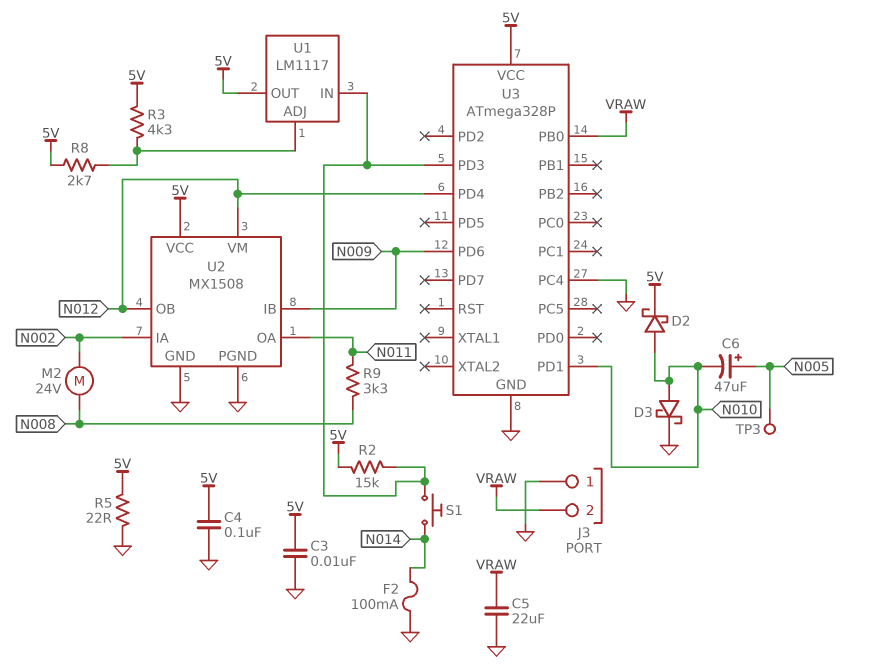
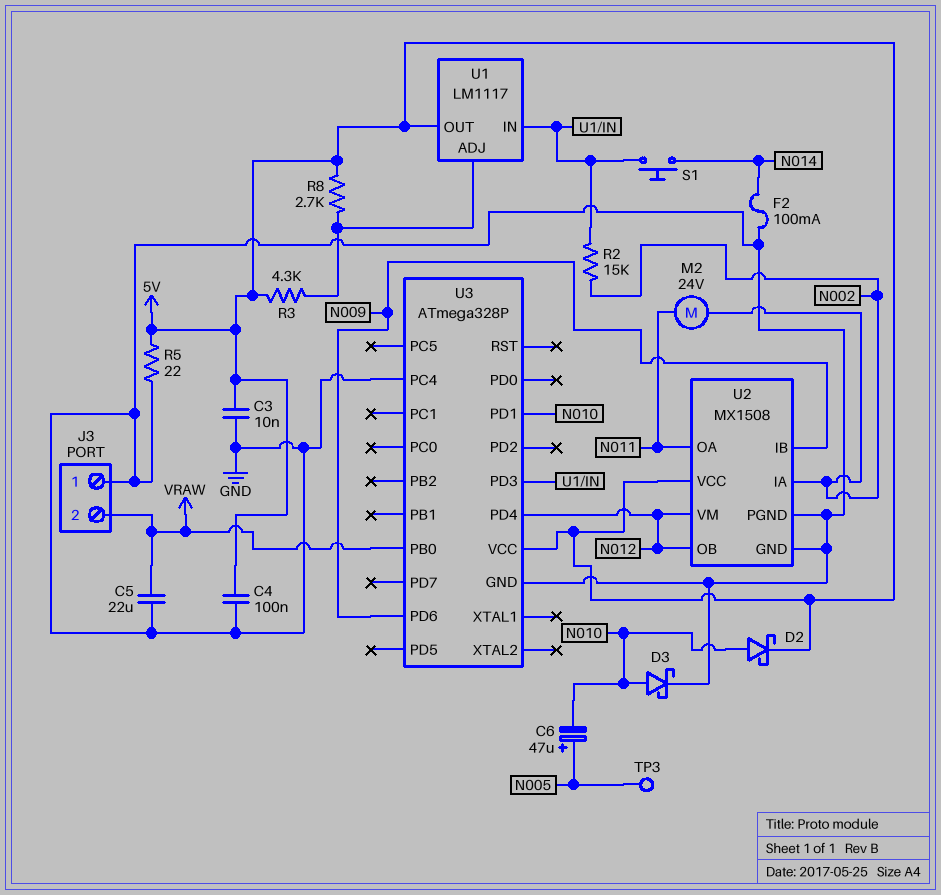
M2: motor 24V (N002, N008) -> motor 24V (N002, N011)
R2: 15k (5V, U1/IN) -> 15k (N002, U1/IN)
R9: 3.3k (N008, N011) -> none

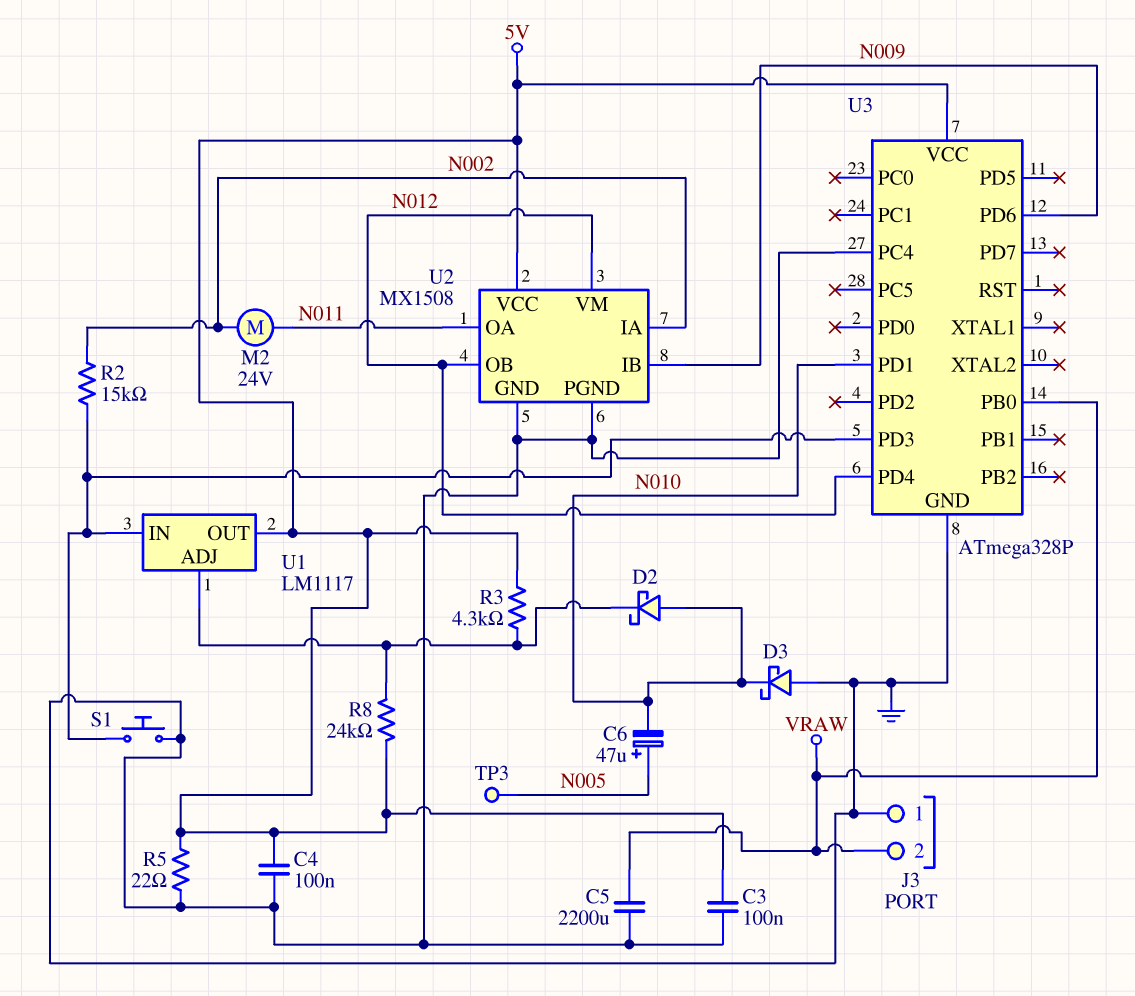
C3: 10nF (5V, GND) -> 100nF (5V, GND)
C5: 22uF (GND, VRAW) -> 2200uF (GND, VRAW)
D2: schottky (A N010, K 5V) -> schottky (A N010, K U1/ADJ)
D3: schottky (A N010, K GND) -> schottky (A GND, K N010)
F2: 100mA (GND, N014) -> none
R8: 2.7k (5V, U1/ADJ) -> 24k (5V, U1/ADJ)
S1: button (N014, U1/IN) -> button (GND, U1/IN)

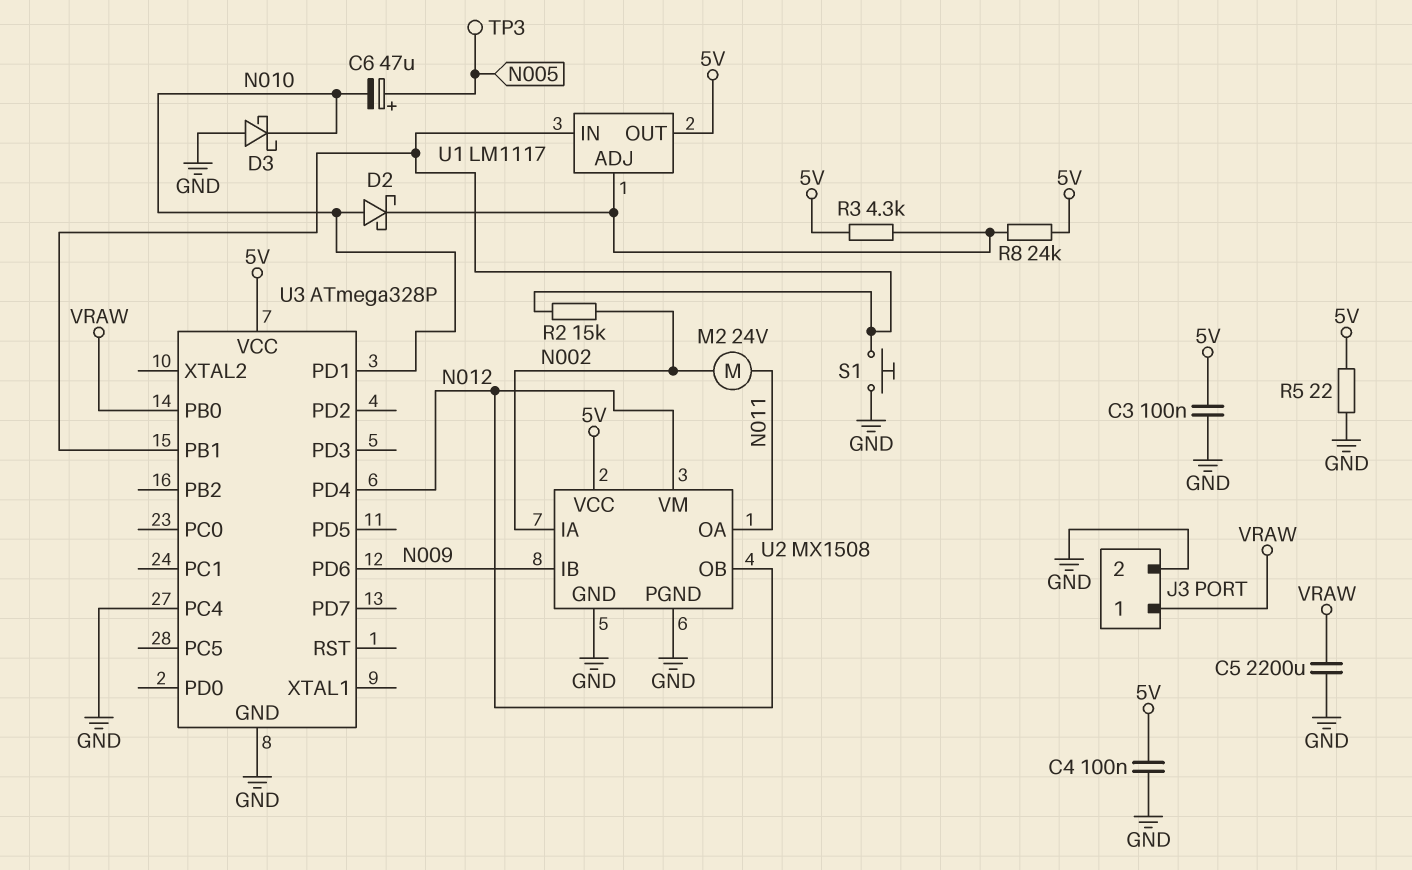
J3 pin 1: GND -> VRAW
J3 pin 2: VRAW -> GND
U3 pin PB1: none -> U1/IN
U3 pin PD3: U1/IN -> none

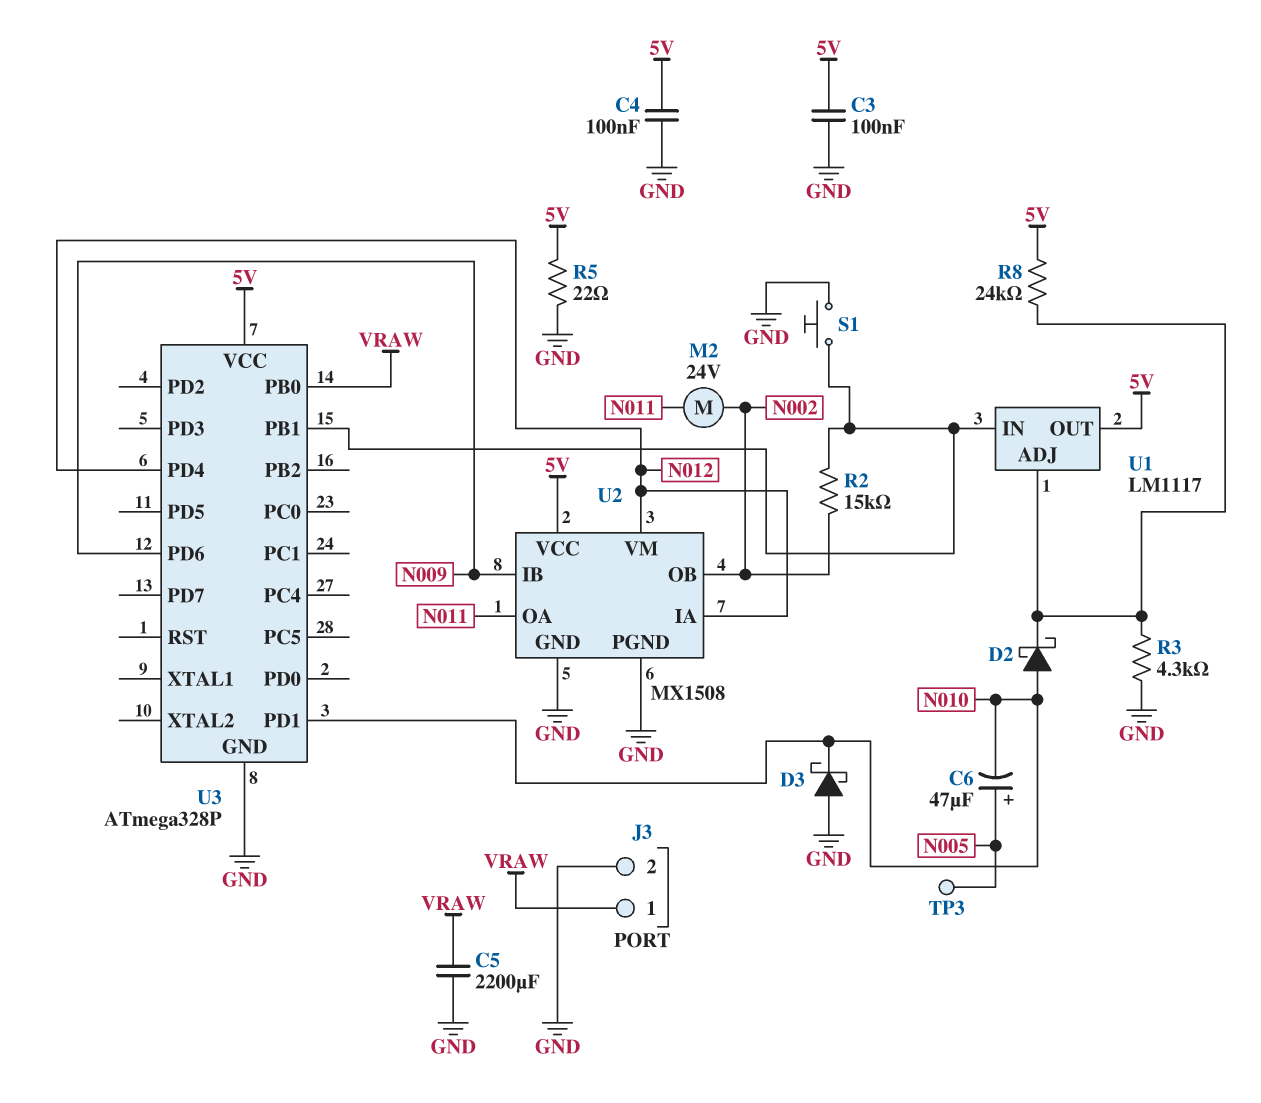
R3: 4.3k (5V, U1/ADJ) -> 4.3k (GND, U1/ADJ)
U2 pin IA: N002 -> N012
U2 pin OB: N012 -> N002
U3 pin PC4: GND -> none

